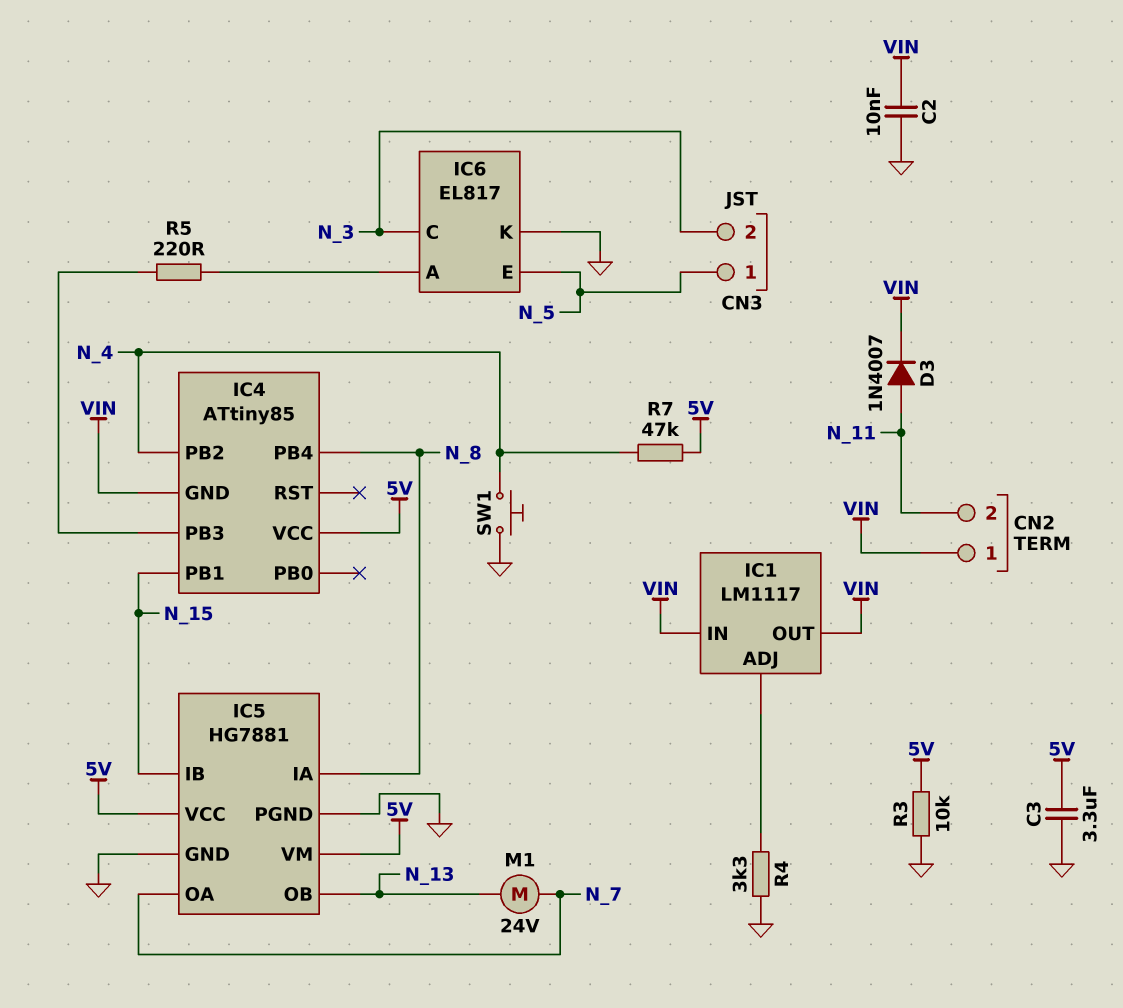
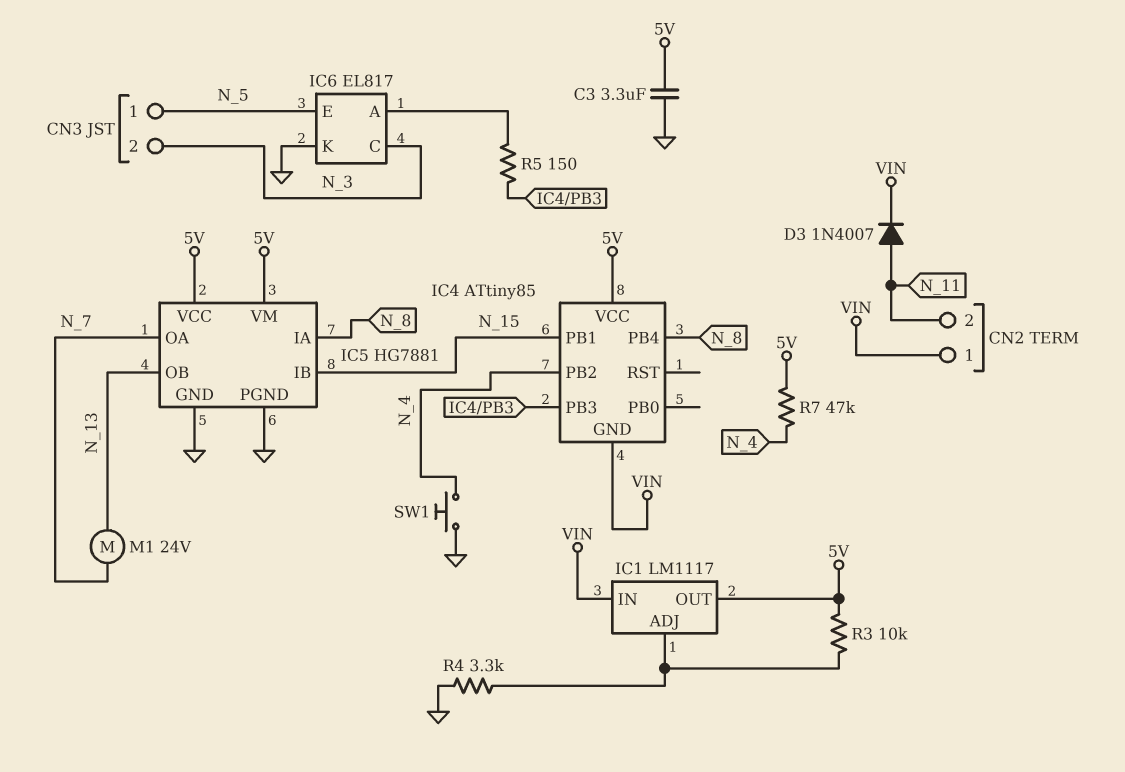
C2: 10nF (GND, VIN) -> none
IC1 pin OUT: VIN -> 5V
R3: 10k (5V, GND) -> 10k (5V, IC1/ADJ)
R5: 220 (IC4/PB3, IC6/A) -> 150 (IC4/PB3, IC6/A)

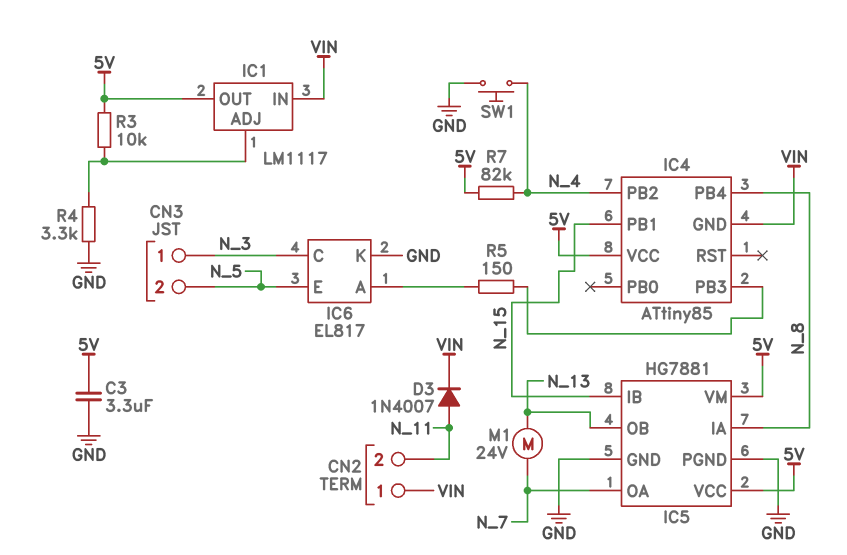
CN3 pin 1: N_5 -> N_3
CN3 pin 2: N_3 -> N_5
R7: 47k (5V, N_4) -> 82k (5V, N_4)

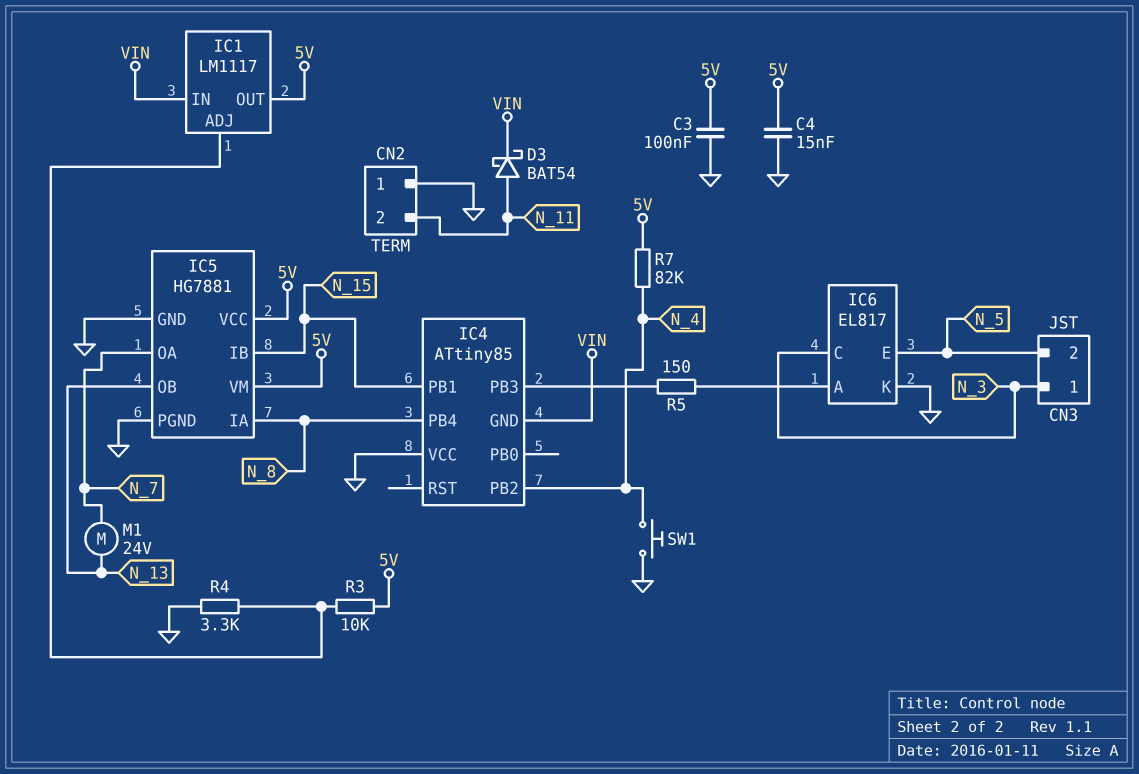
C3: 3.3uF (5V, GND) -> 100nF (5V, GND)
C4: none -> 15nF (5V, GND)
CN2 pin 1: VIN -> GND
D3: diode 1N4007 (A N_11, K VIN) -> schottky BAT54 (A N_11, K VIN)
IC4 pin VCC: 5V -> GND

